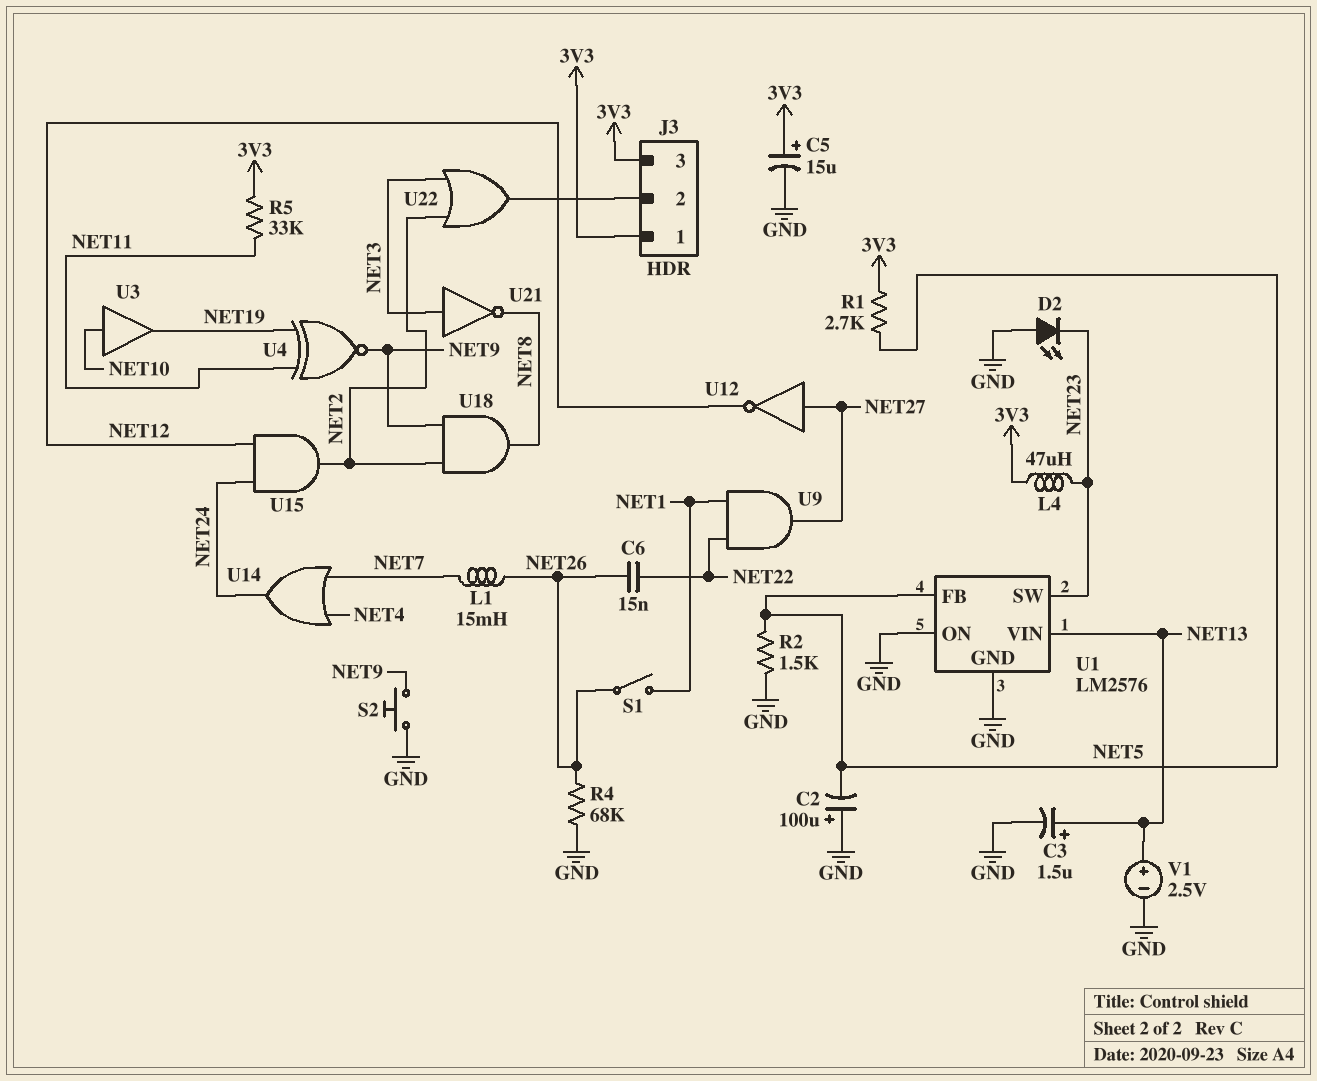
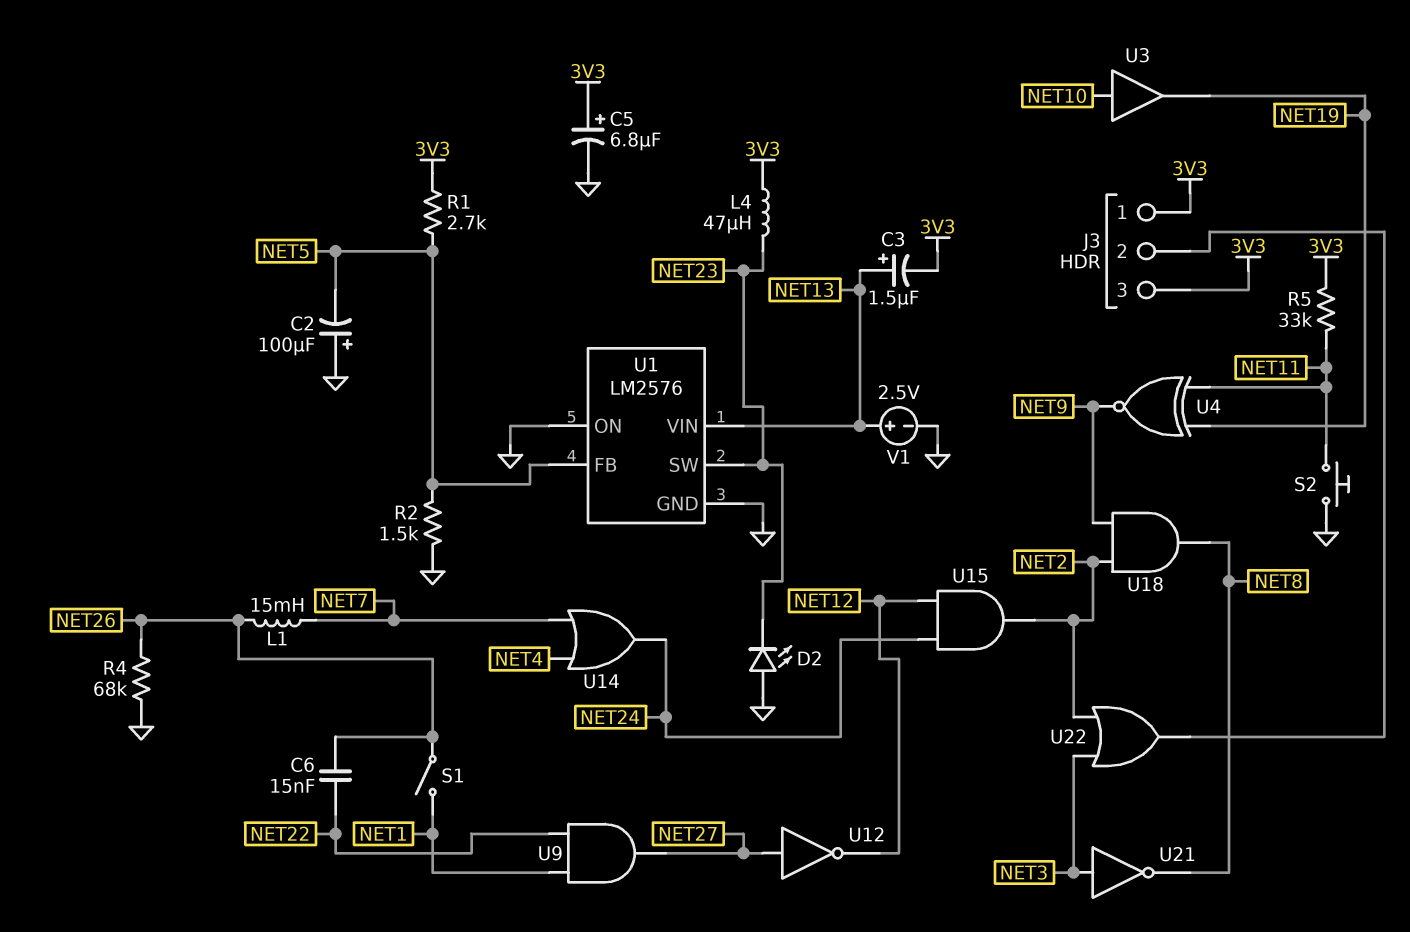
C3: 1.5uF (plus NET13, minus GND) -> 1.5uF (plus NET13, minus 3V3)
C5: 15uF (plus 3V3, minus GND) -> 6.8uF (plus 3V3, minus GND)
S2: button (GND, NET9) -> button (GND, NET11)

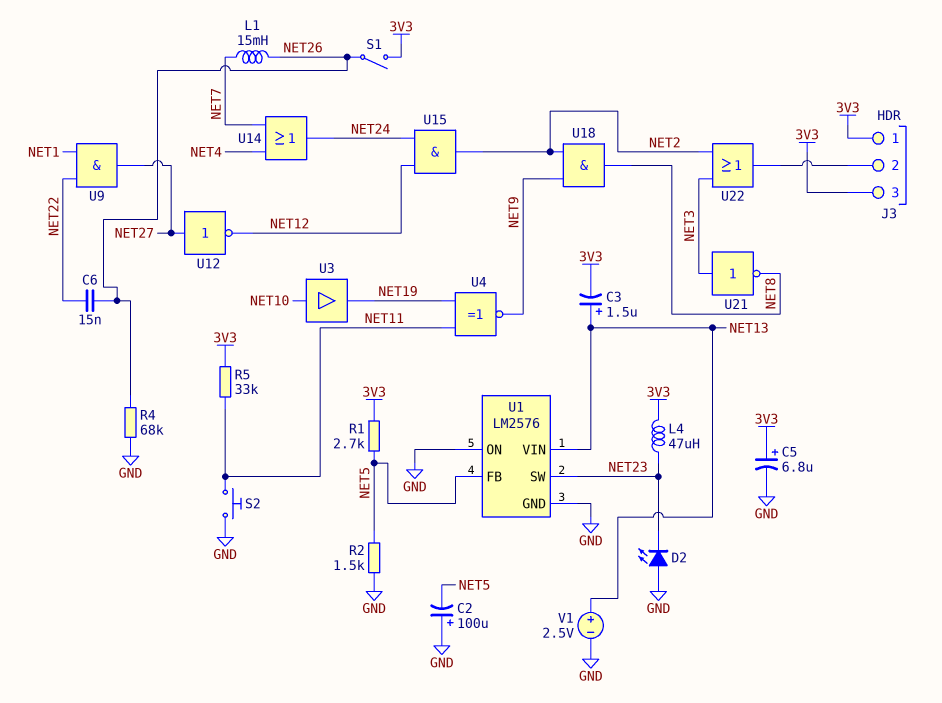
S1: switch (NET1, NET26) -> switch (3V3, NET26)

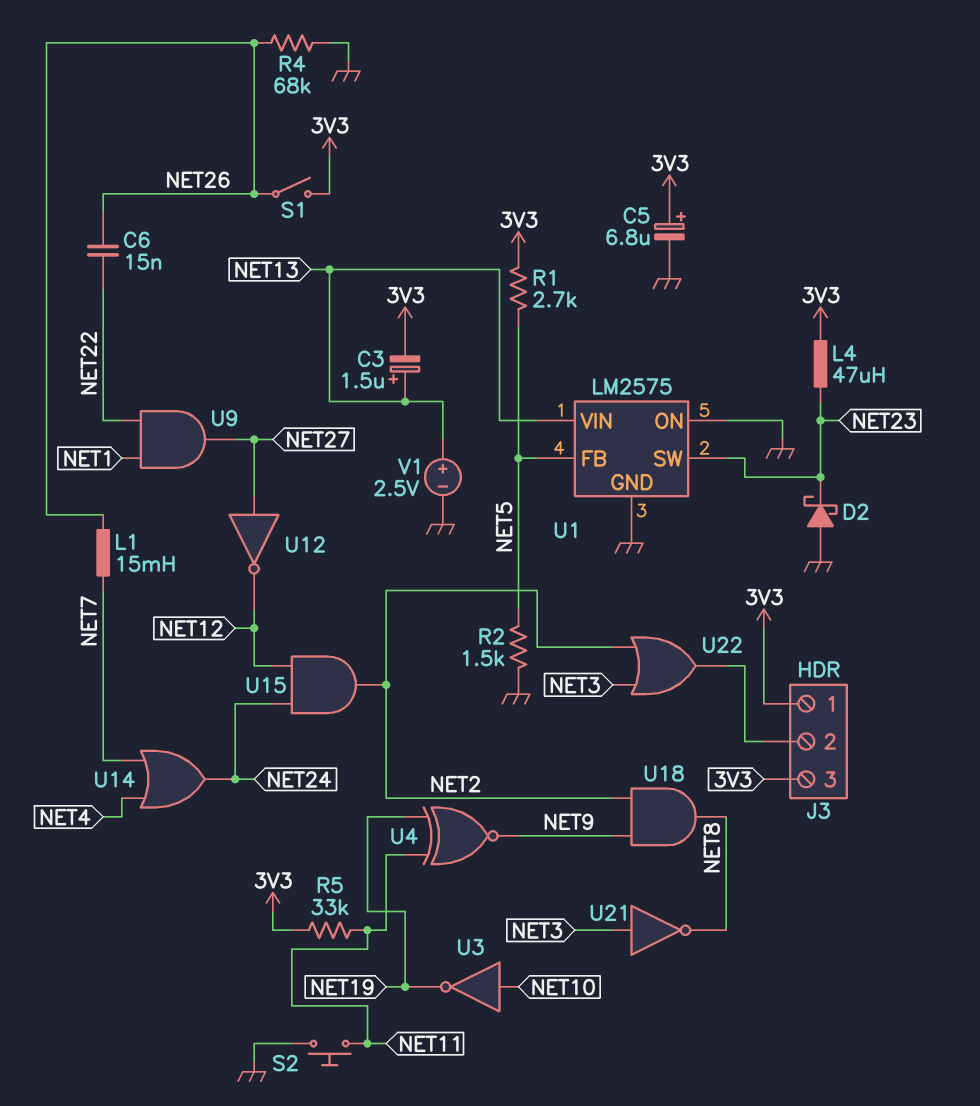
C2: 100uF (plus GND, minus NET5) -> none
D2: LED (A GND, K NET23) -> schottky (A GND, K NET23)
U1: LM2576 -> LM2575
U3: buffer (in NET10, out NET19) -> NOT (in NET10, out NET19)

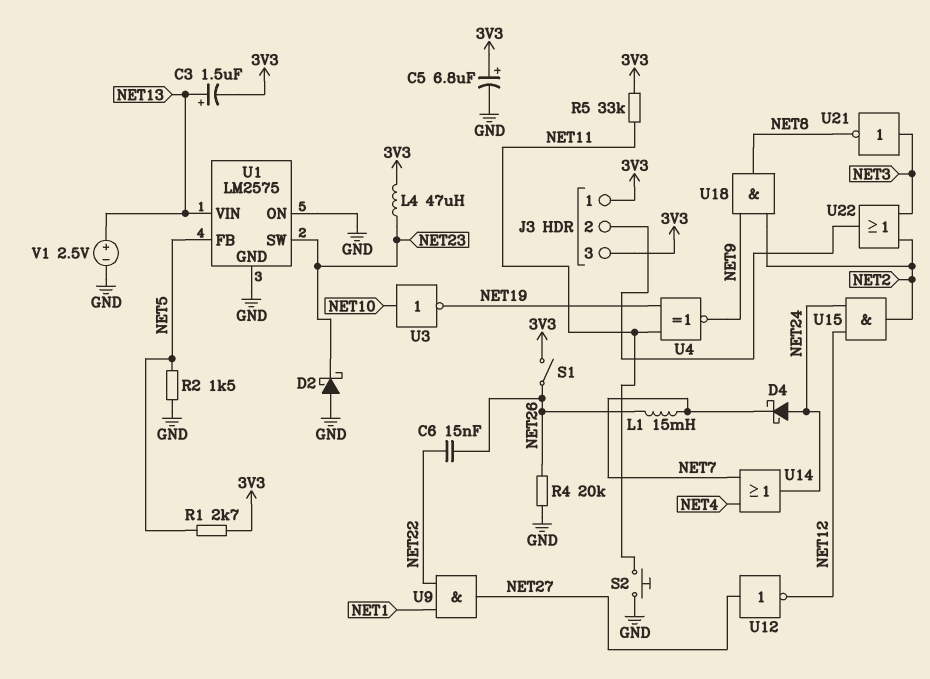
D4: none -> schottky (A NET24, K NET7)
R4: 68k (GND, NET26) -> 20k (GND, NET26)

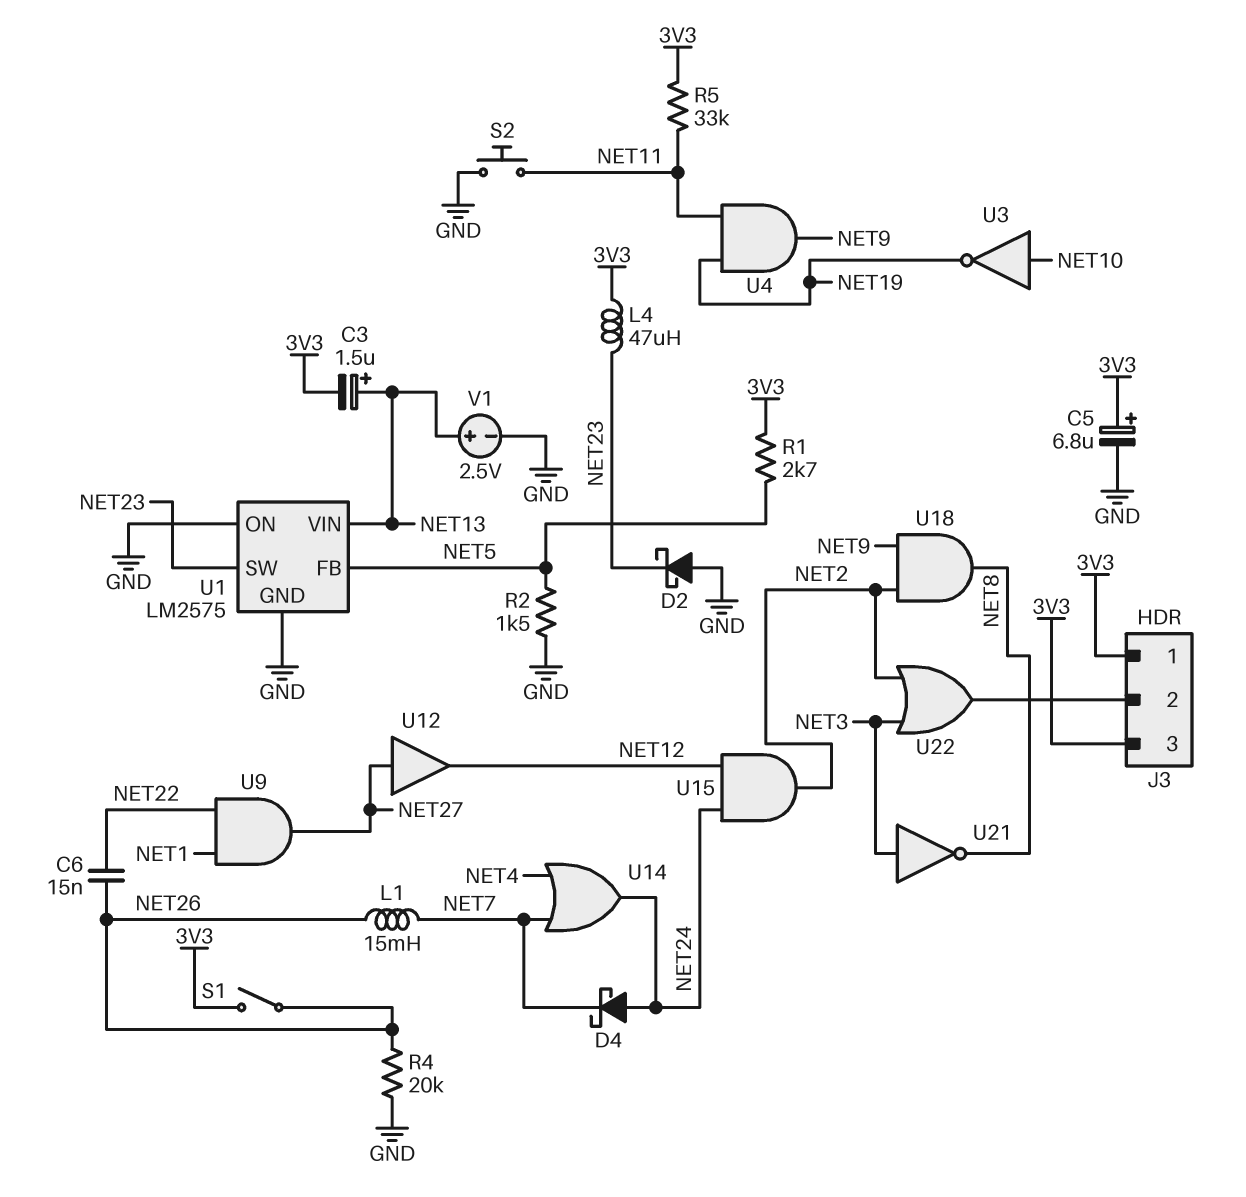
U4: XNOR (in NET11, in NET19, out NET9) -> AND (in NET11, in NET19, out NET9)
U12: NOT (in NET27, out NET12) -> buffer (in NET27, out NET12)

